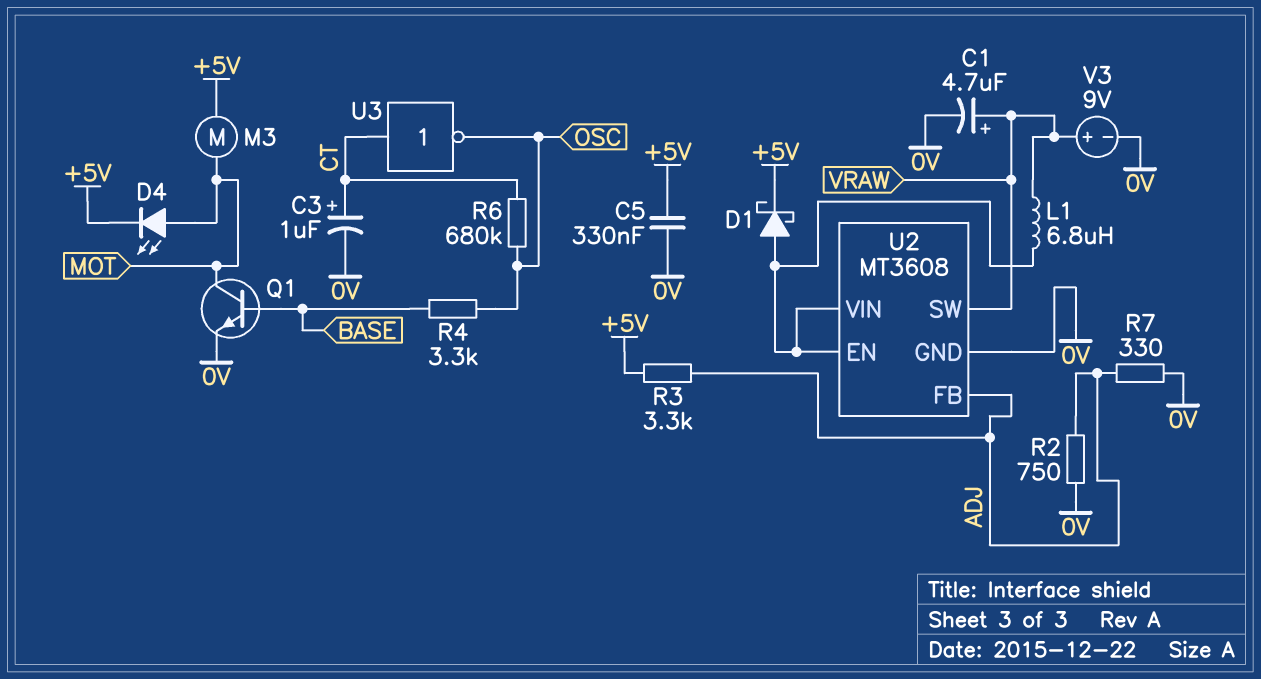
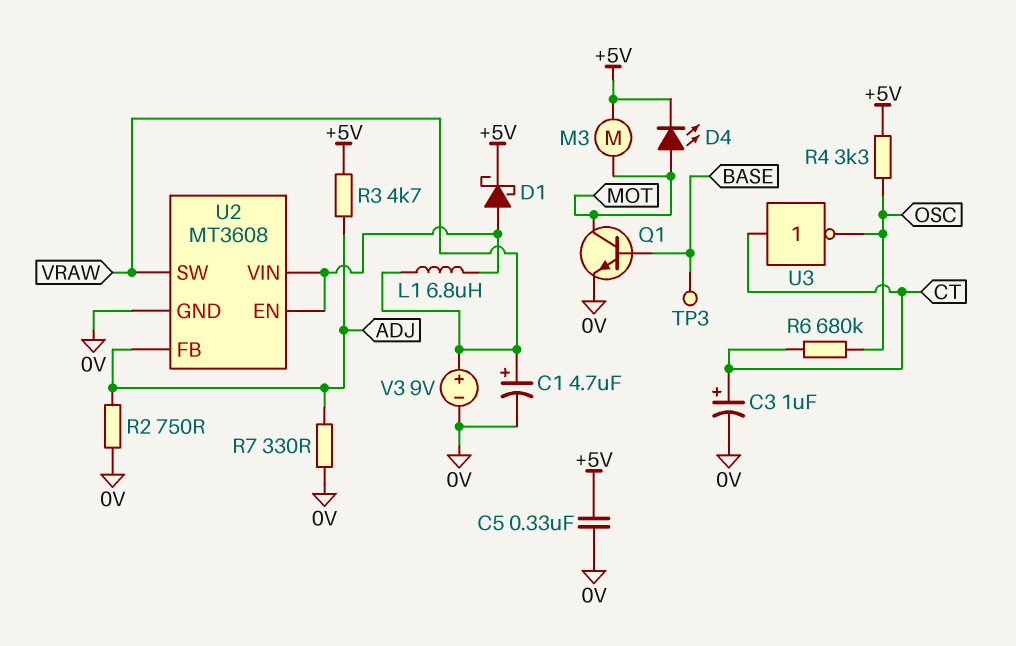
R3: 3.3k (+5V, ADJ) -> 4.7k (+5V, ADJ)
R4: 3.3k (BASE, OSC) -> 3.3k (+5V, OSC)
TP3: none -> test point (BASE)

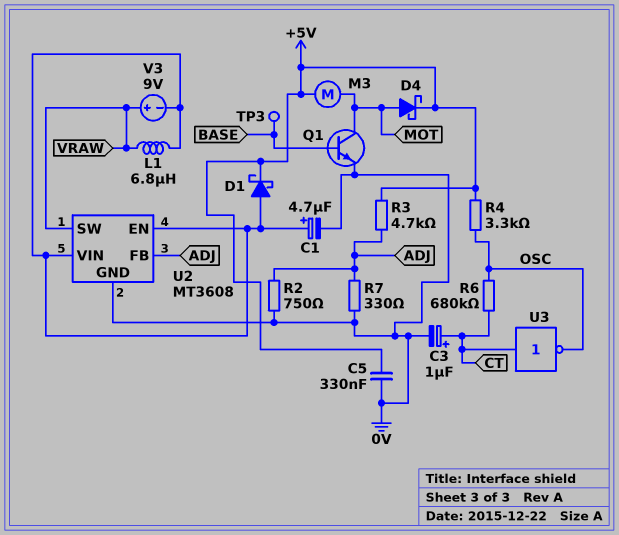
C1: 4.7uF (plus VRAW, minus 0V) -> 4.7uF (plus U2/EN, minus 0V)
D4: LED (A MOT, K +5V) -> schottky (A MOT, K +5V)
V3: 9V (plus VRAW, minus 0V) -> 9V (plus VRAW, minus U2/EN)

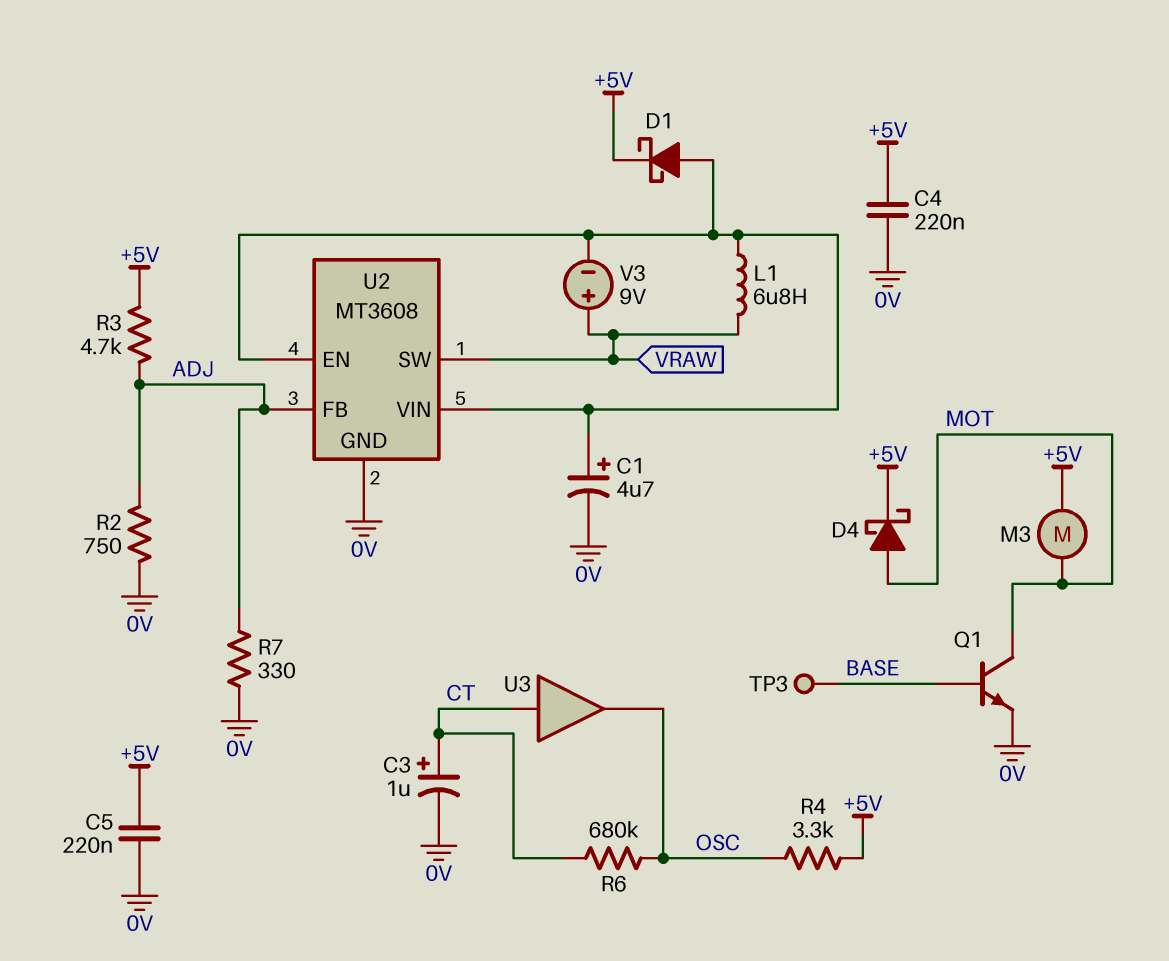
C4: none -> 220nF (+5V, 0V)
C5: 330nF (+5V, 0V) -> 220nF (+5V, 0V)
U3: NOT (in CT, out OSC) -> buffer (in CT, out OSC)

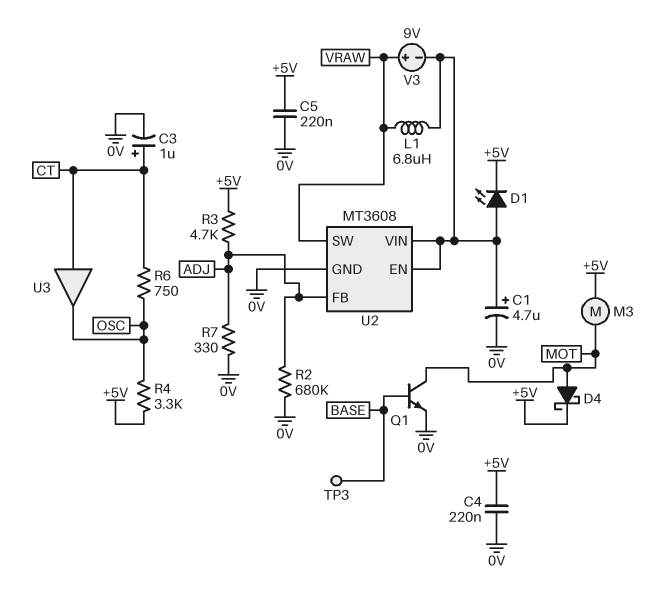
D1: schottky (A U2/EN, K +5V) -> LED (A U2/EN, K +5V)
R2: 750 (0V, ADJ) -> 680k (0V, ADJ)
R6: 680k (CT, OSC) -> 750 (CT, OSC)

